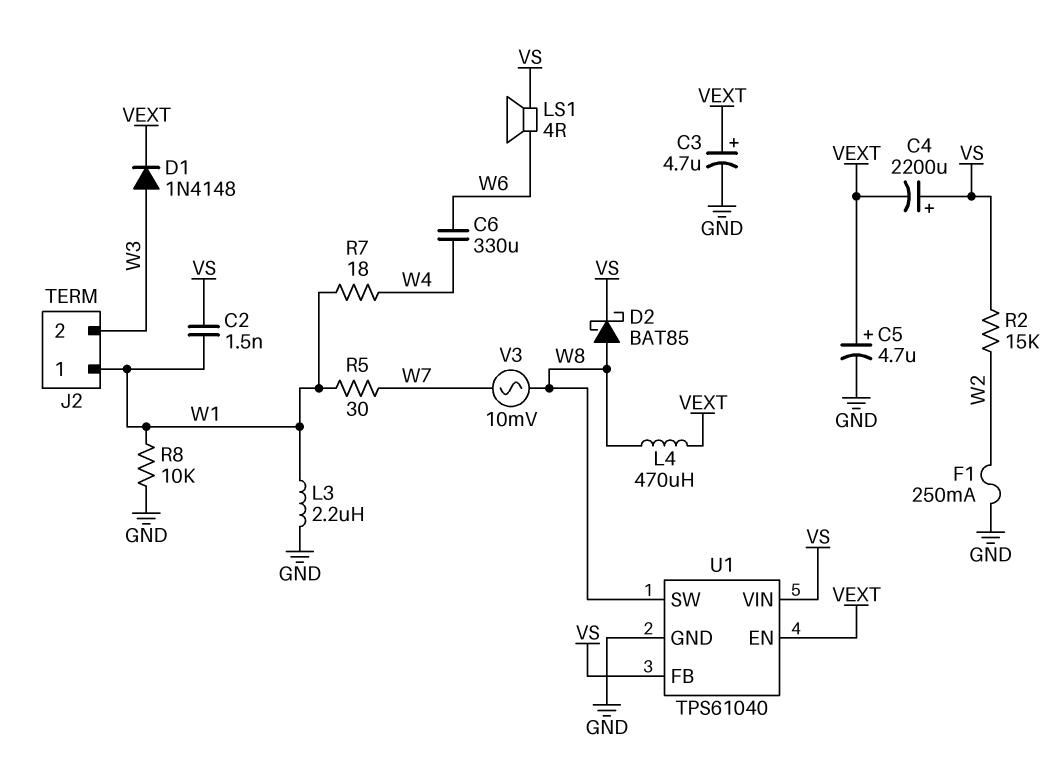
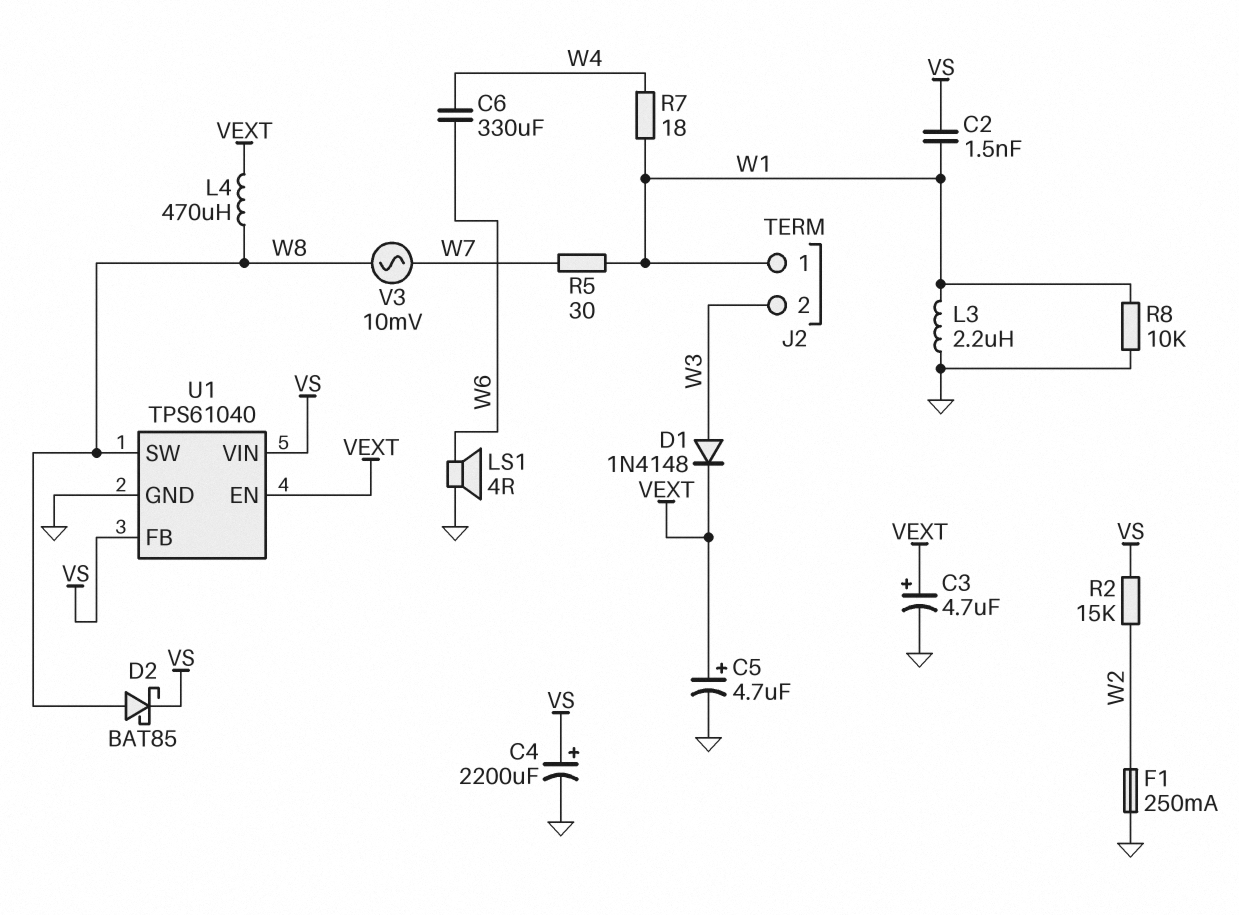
C4: 2200uF (plus VS, minus VEXT) -> 2200uF (plus VS, minus GND)
LS1: speaker 4R (VS, W6) -> speaker 4R (GND, W6)

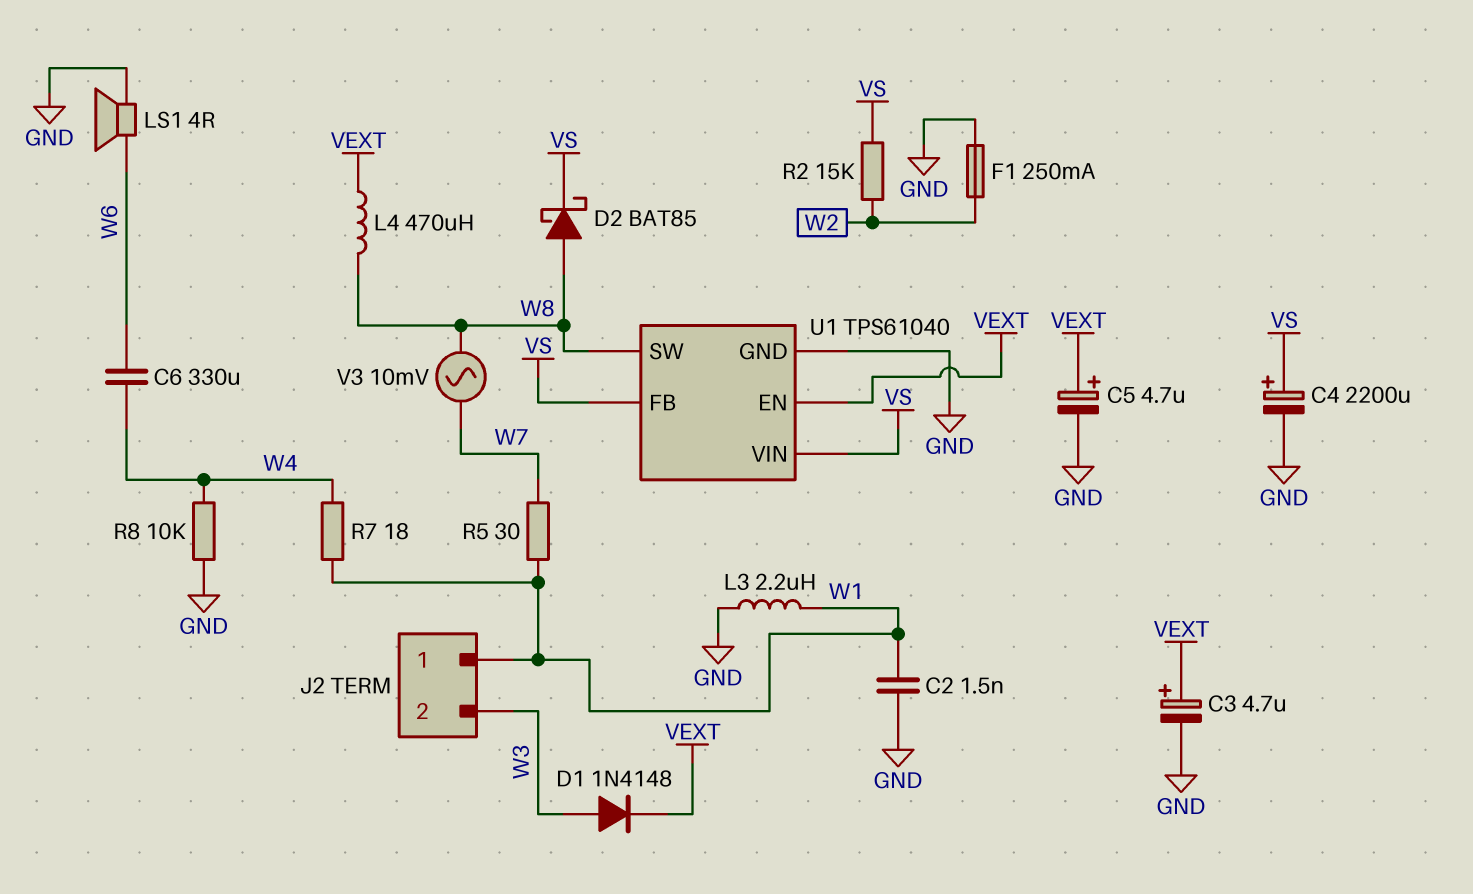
C2: 1.5nF (VS, W1) -> 1.5nF (GND, W1)
R8: 10k (GND, W1) -> 10k (GND, W4)

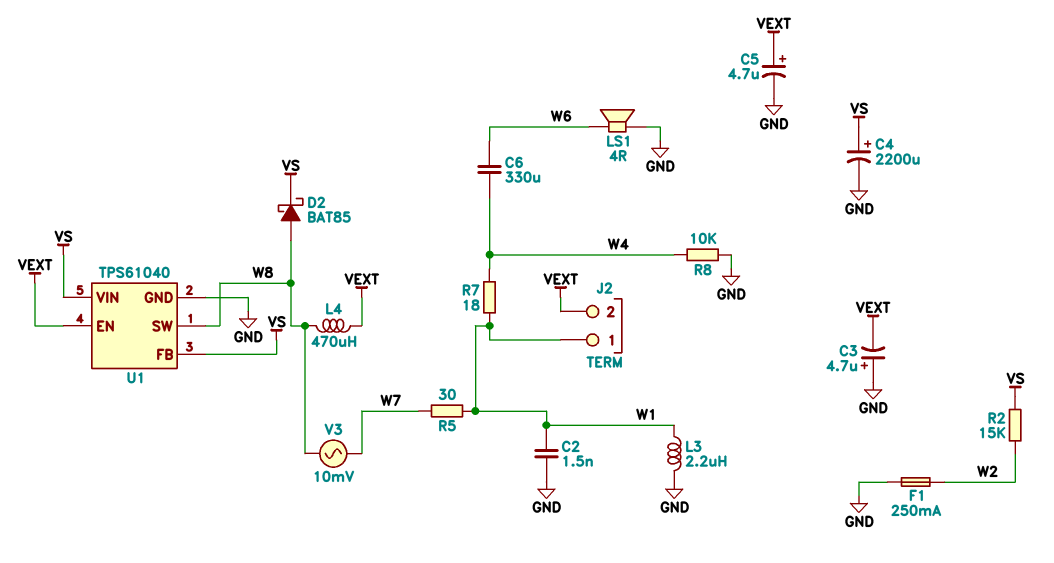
C3: 4.7uF (plus VEXT, minus GND) -> 4.7uF (plus GND, minus VEXT)
D1: diode 1N4148 (A W3, K VEXT) -> none
J2 pin 2: W3 -> VEXT

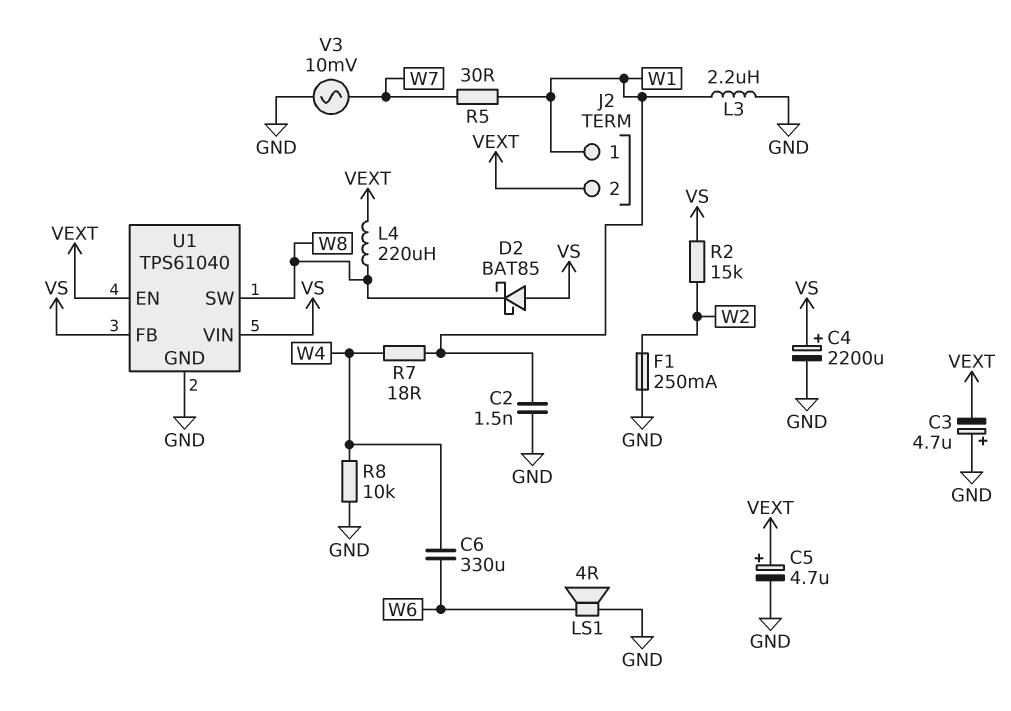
D2: schottky BAT85 (A W8, K VS) -> schottky BAT85 (A VS, K W8)
L4: 470uH (VEXT, W8) -> 220uH (VEXT, W8)
V3: AC 10mV (W7, W8) -> AC 10mV (GND, W7)

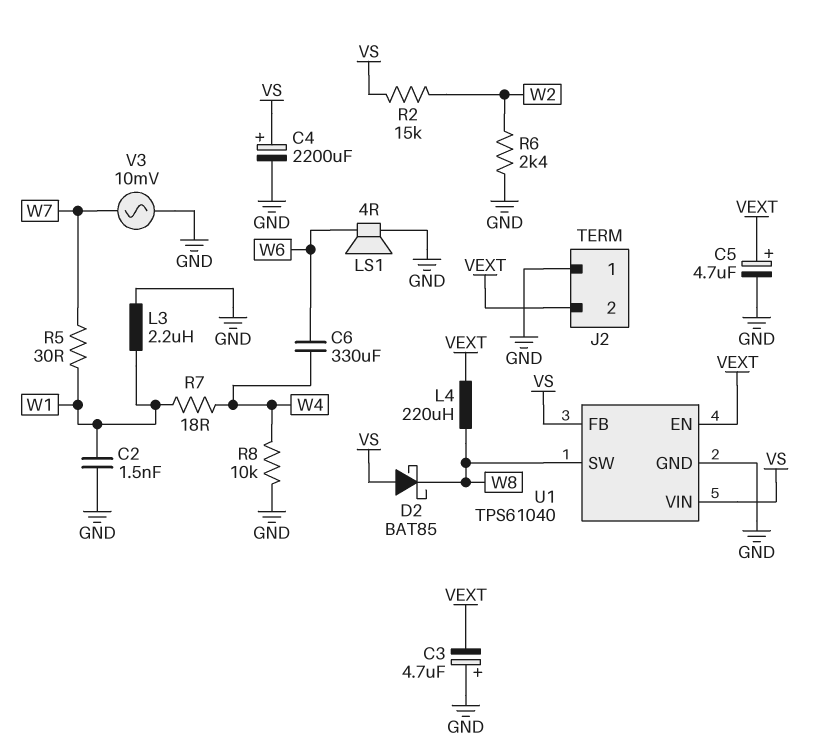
F1: 250mA (GND, W2) -> none
J2 pin 1: W1 -> GND
R6: none -> 2.4k (GND, W2)

